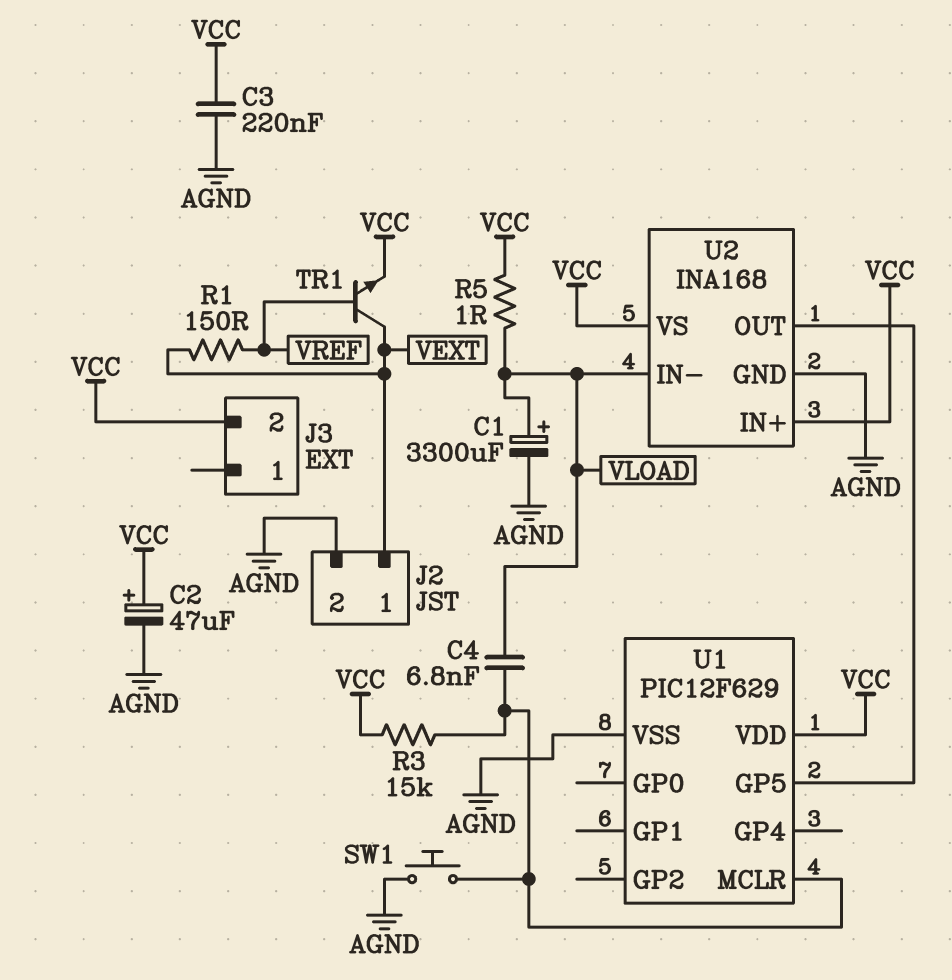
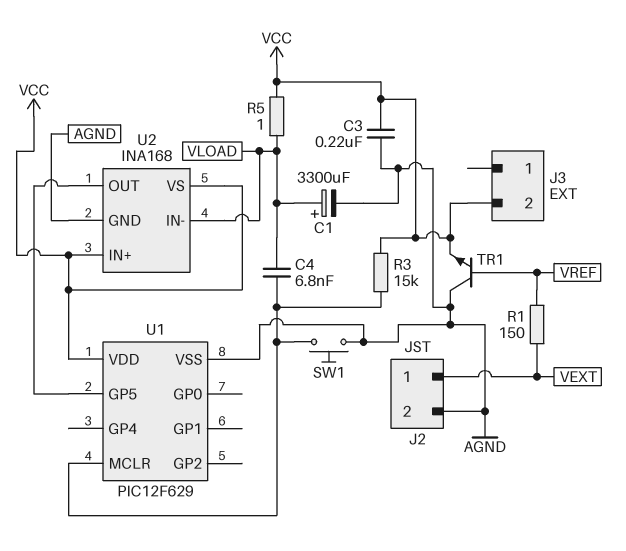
C2: 47uF (plus VCC, minus AGND) -> none
TR1: NPN (B VREF, C VEXT, E VCC) -> NPN (B VREF, C AGND, E VCC)

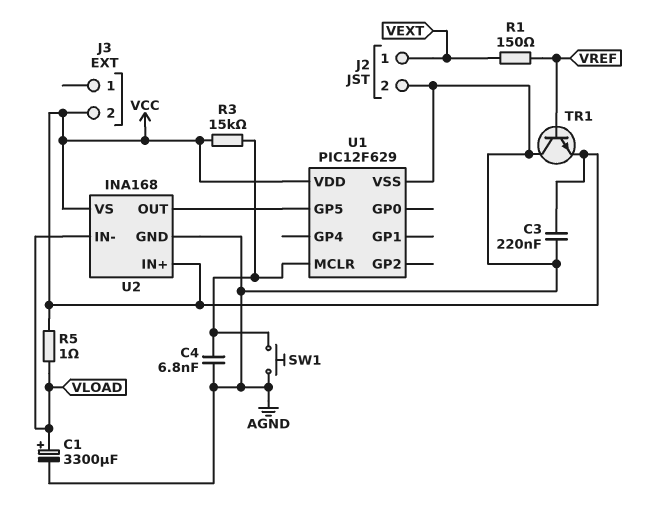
C4: 6.8nF (U1/MCLR, VLOAD) -> 6.8nF (AGND, U1/MCLR)

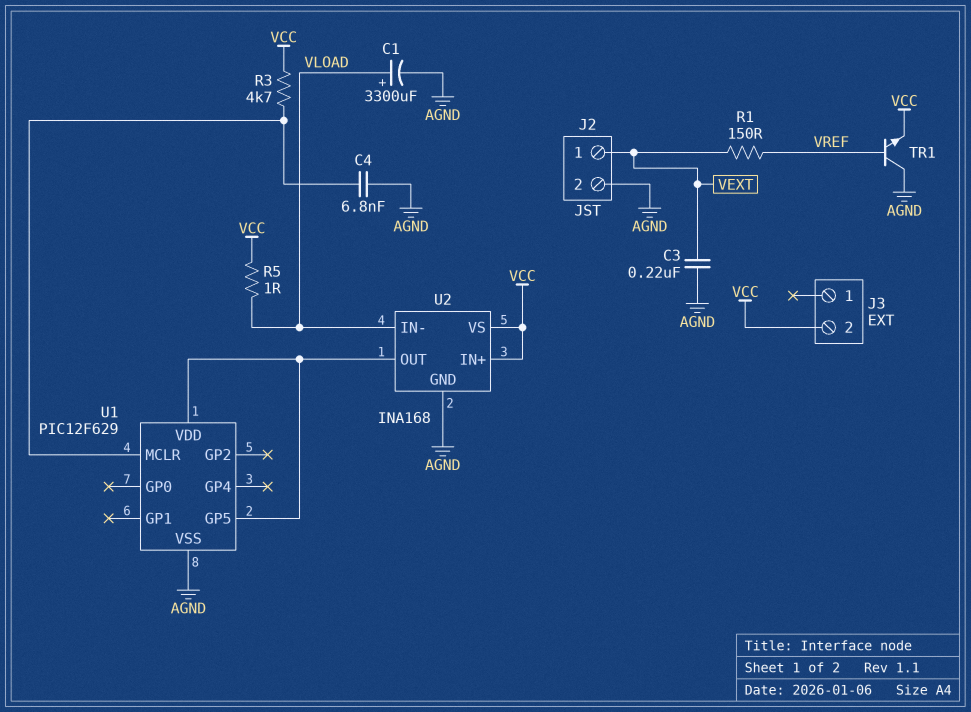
C3: 220nF (AGND, VCC) -> 220nF (AGND, VEXT)
R3: 15k (U1/MCLR, VCC) -> 4.7k (U1/MCLR, VCC)
SW1: button (AGND, U1/MCLR) -> none
U1 pin VDD: VCC -> U1/GP5

